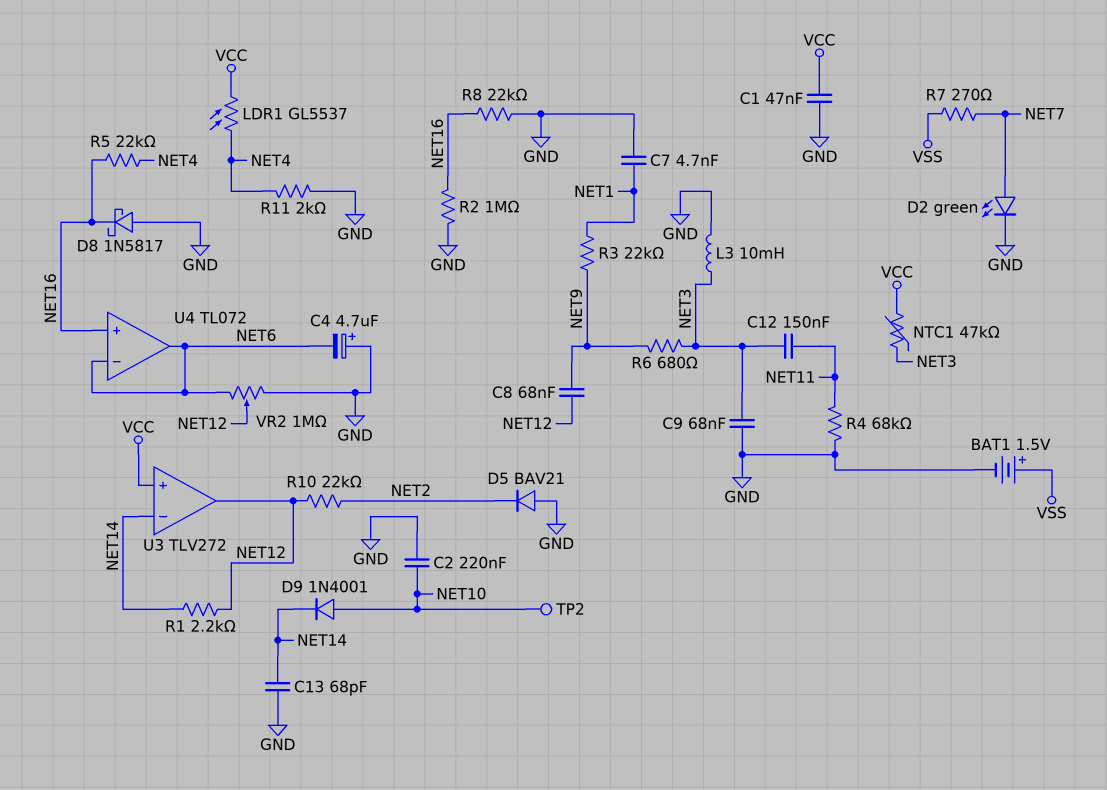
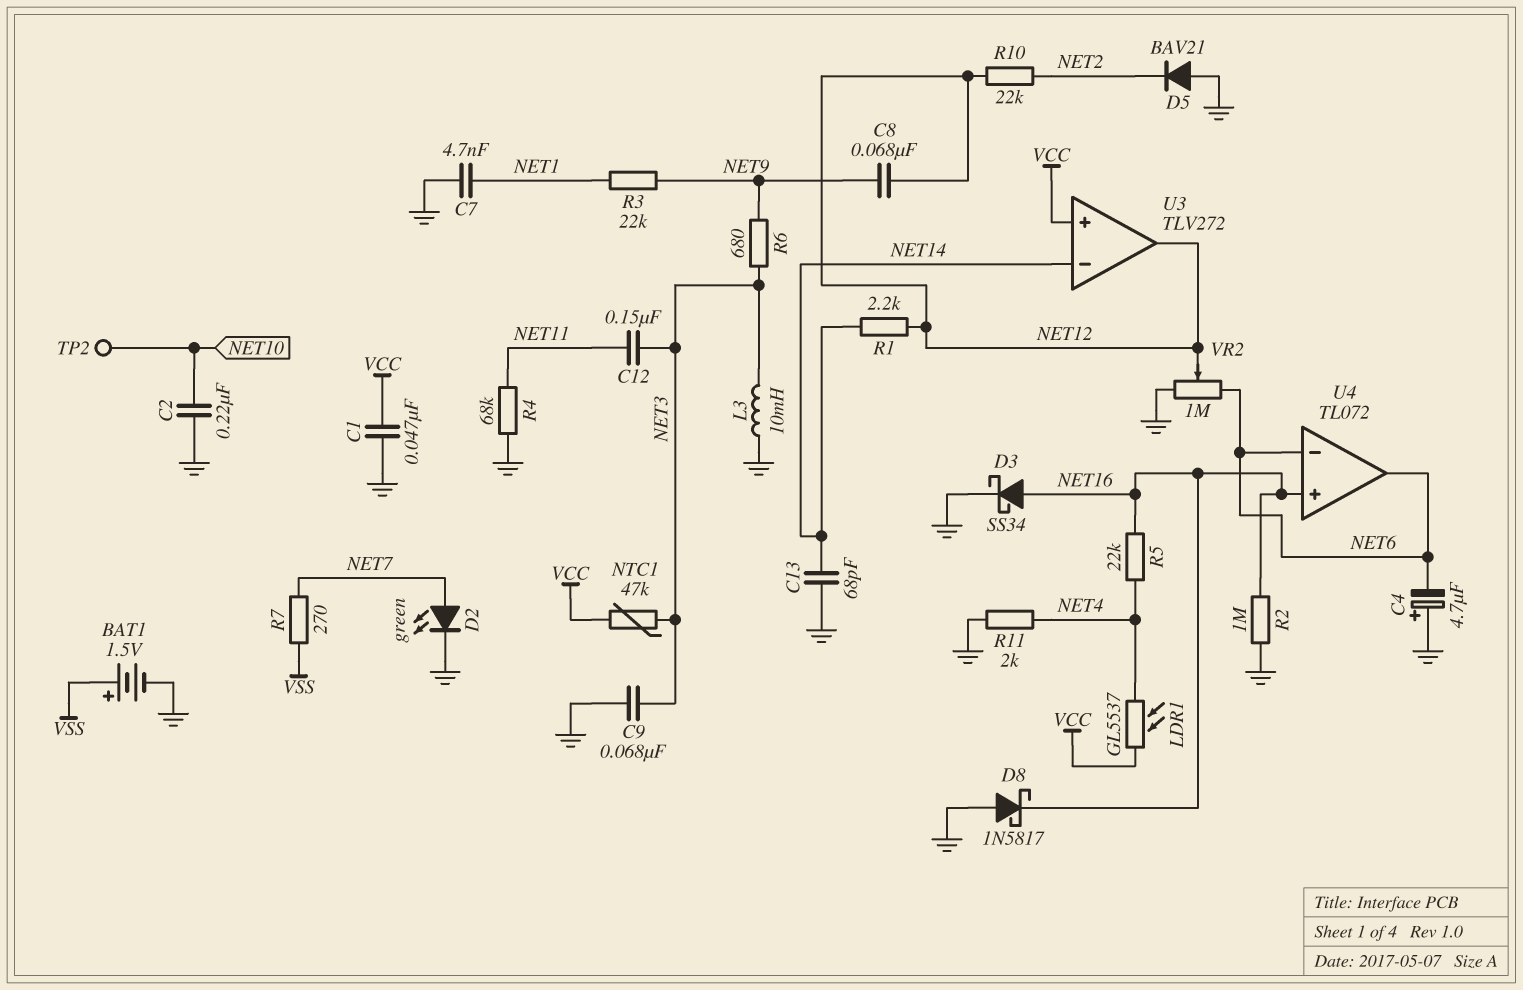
D3: none -> schottky SS34 (A NET16, K GND)
D9: diode 1N4001 (A NET10, K NET14) -> none
R8: 22k (GND, NET16) -> none

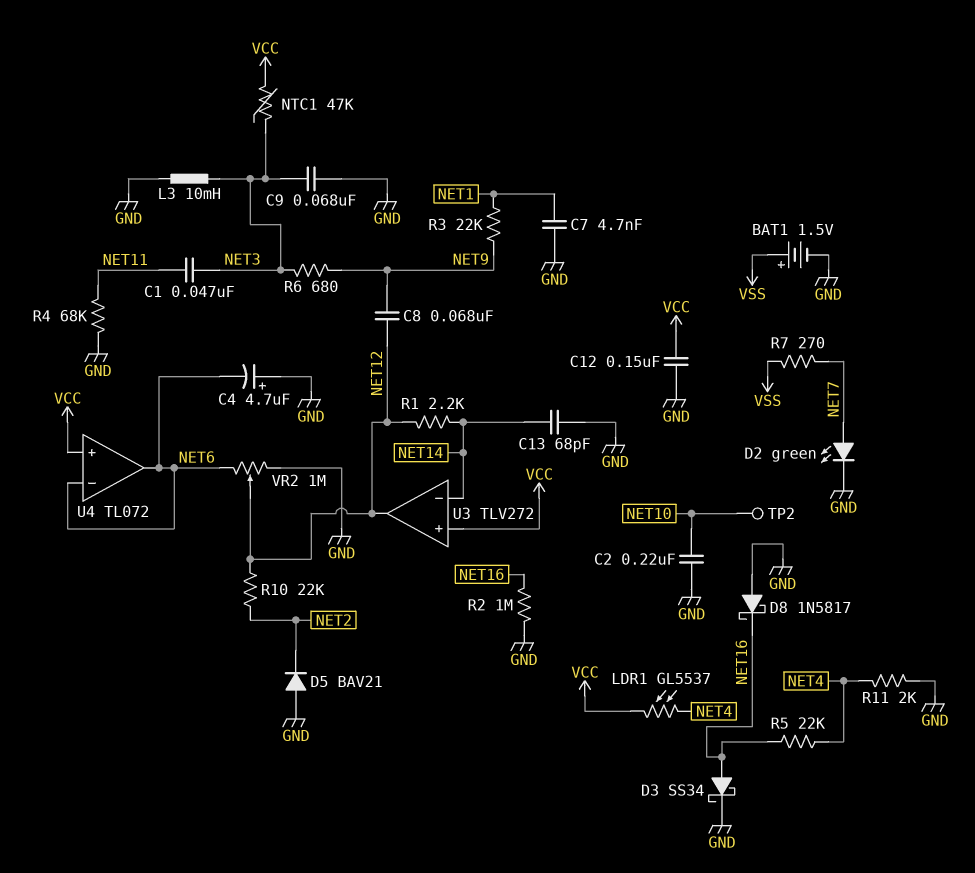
C1: 47nF (GND, VCC) -> 47nF (NET3, NET11)
C12: 150nF (NET3, NET11) -> 150nF (GND, VCC)
U4 pin in+: NET16 -> VCC

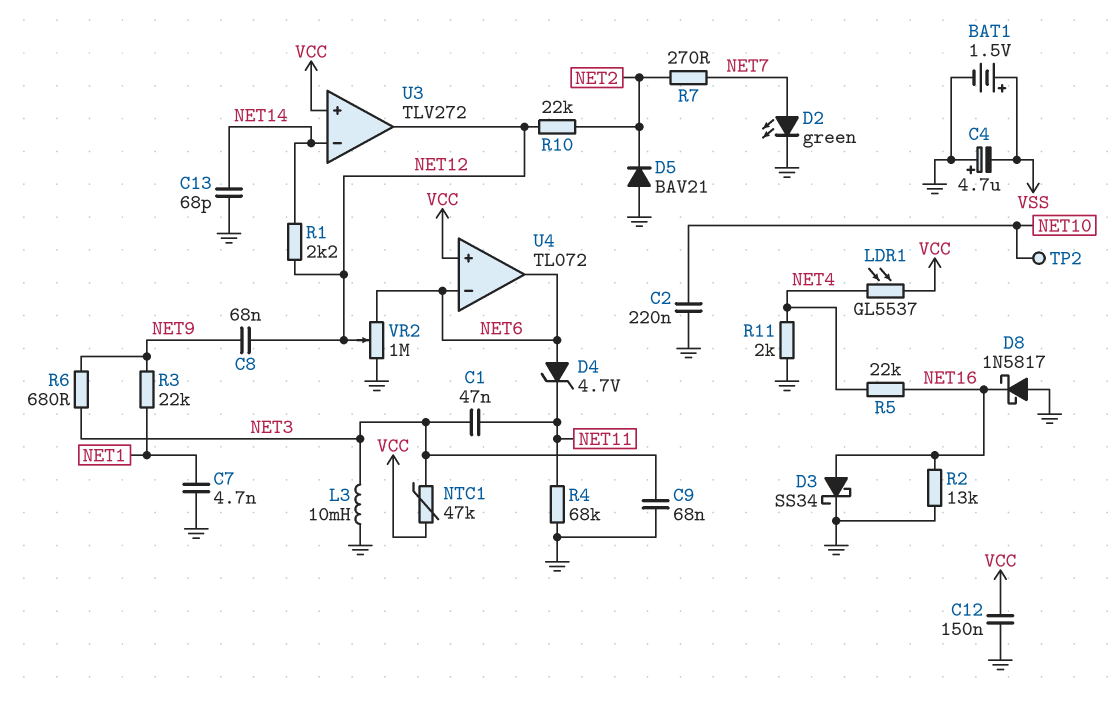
C4: 4.7uF (plus GND, minus NET6) -> 4.7uF (plus GND, minus VSS)
D4: none -> zener 4.7V (A NET6, K NET11)
R2: 1M (GND, NET16) -> 13k (GND, NET16)
R7: 270 (NET7, VSS) -> 270 (NET2, NET7)

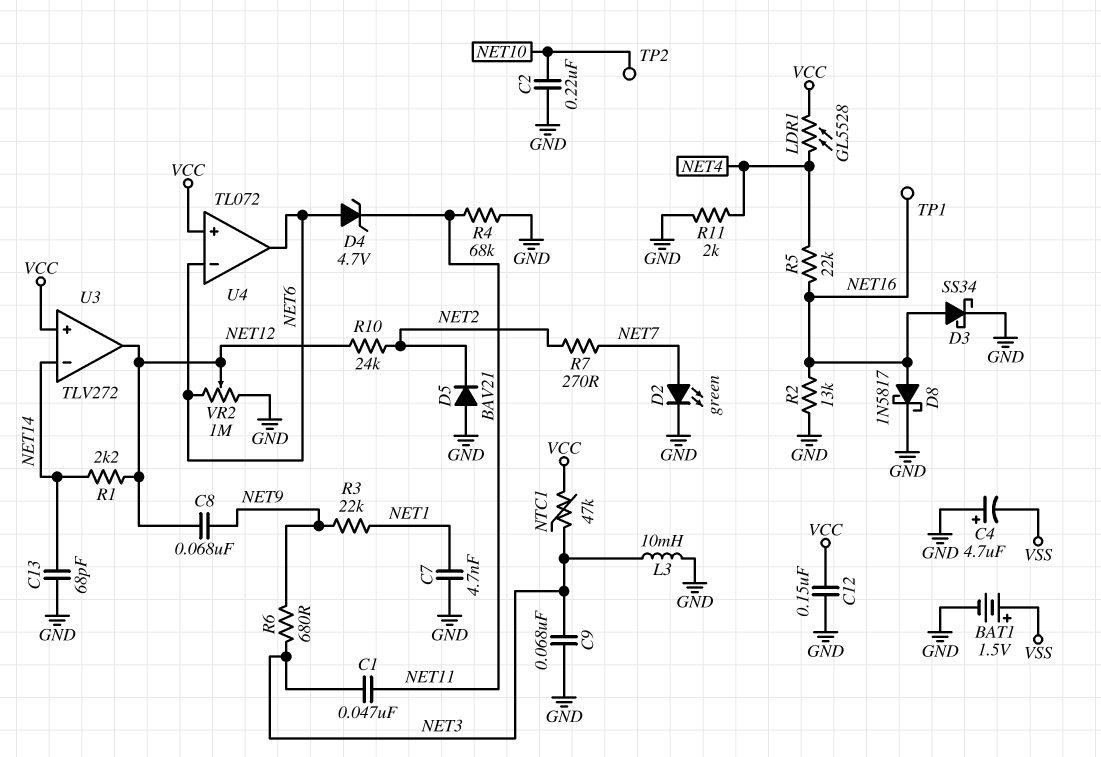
D8: schottky 1N5817 (A GND, K NET16) -> schottky 1N5817 (A NET16, K GND)
LDR1: GL5537 (NET4, VCC) -> GL5528 (NET4, VCC)
R10: 22k (NET2, NET12) -> 24k (NET2, NET12)
TP1: none -> test point (NET16)

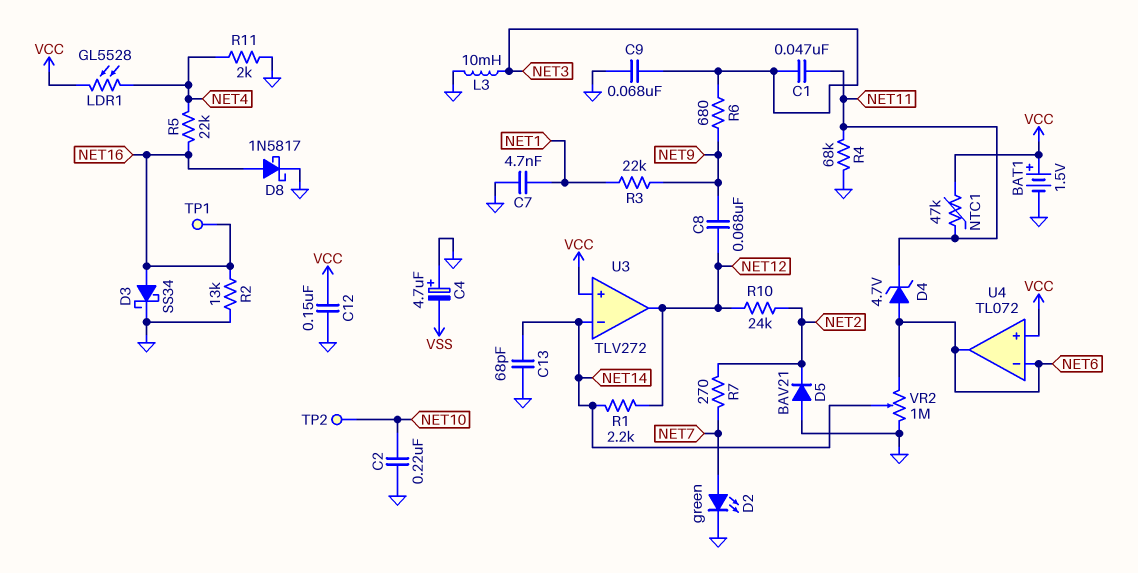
BAT1: 1.5V (plus VSS, minus GND) -> 1.5V (plus VCC, minus GND)
NTC1: 47k (NET3, VCC) -> 47k (NET11, VCC)
VR2: 1M (GND, NET6, wiper NET12) -> 1M (GND, NET6, wiper NET14)

